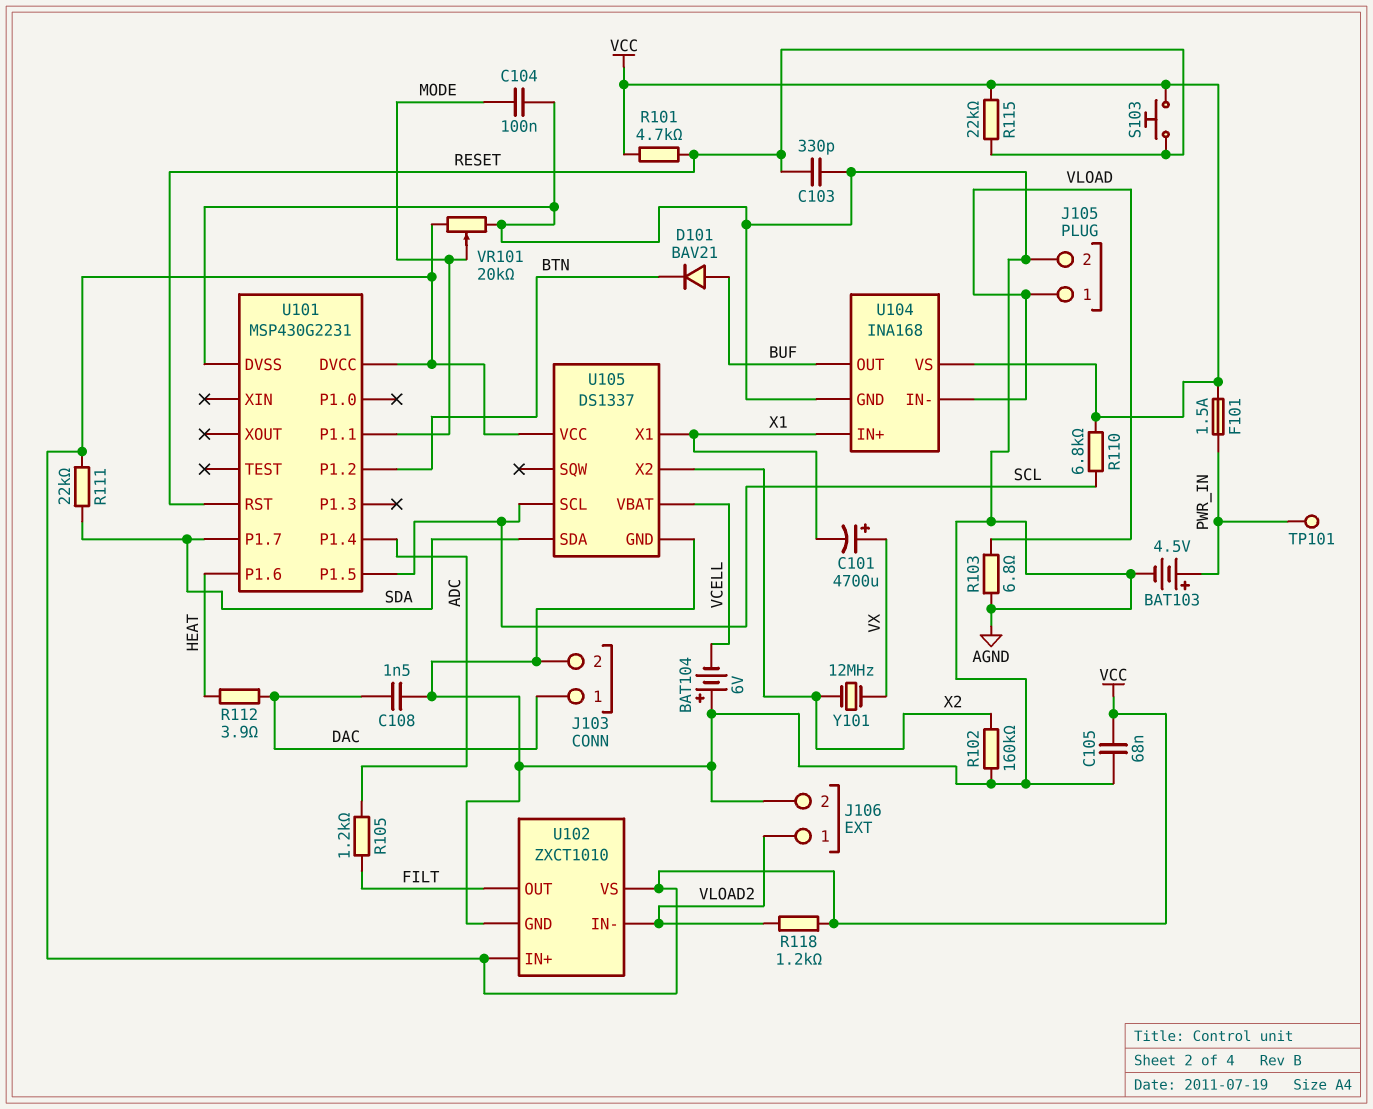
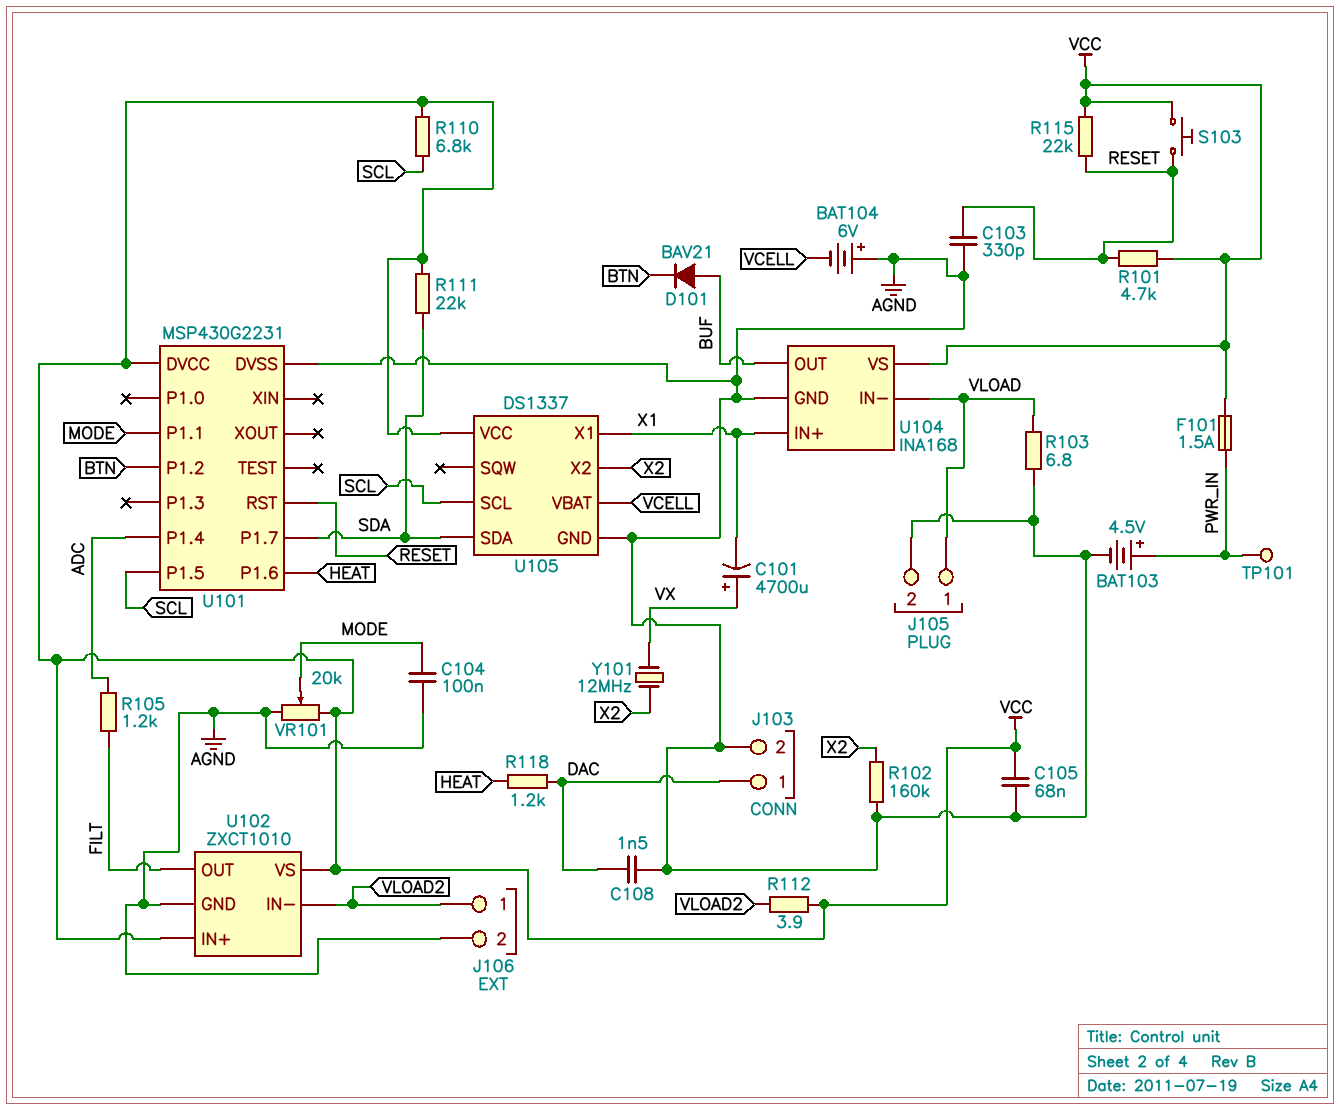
R112: 3.9 (DAC, HEAT) -> 3.9 (VCC, VLOAD2)
R118: 1.2k (VCC, VLOAD2) -> 1.2k (DAC, HEAT)

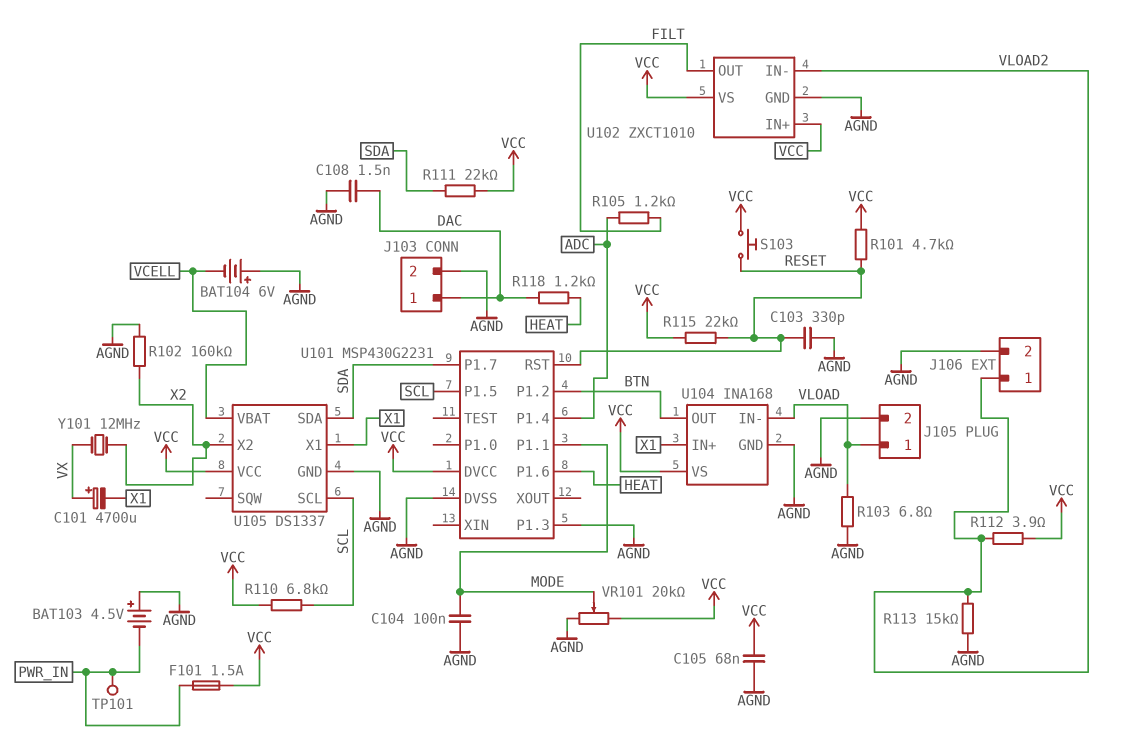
BAT103: 4.5V (plus PWR_IN, minus AGND) -> 4.5V (plus AGND, minus PWR_IN)
D101: diode BAV21 (A BUF, K BTN) -> none
R113: none -> 15k (AGND, VLOAD2)
U101 pin P1.3: none -> AGND
U104 pin OUT: BUF -> BTN

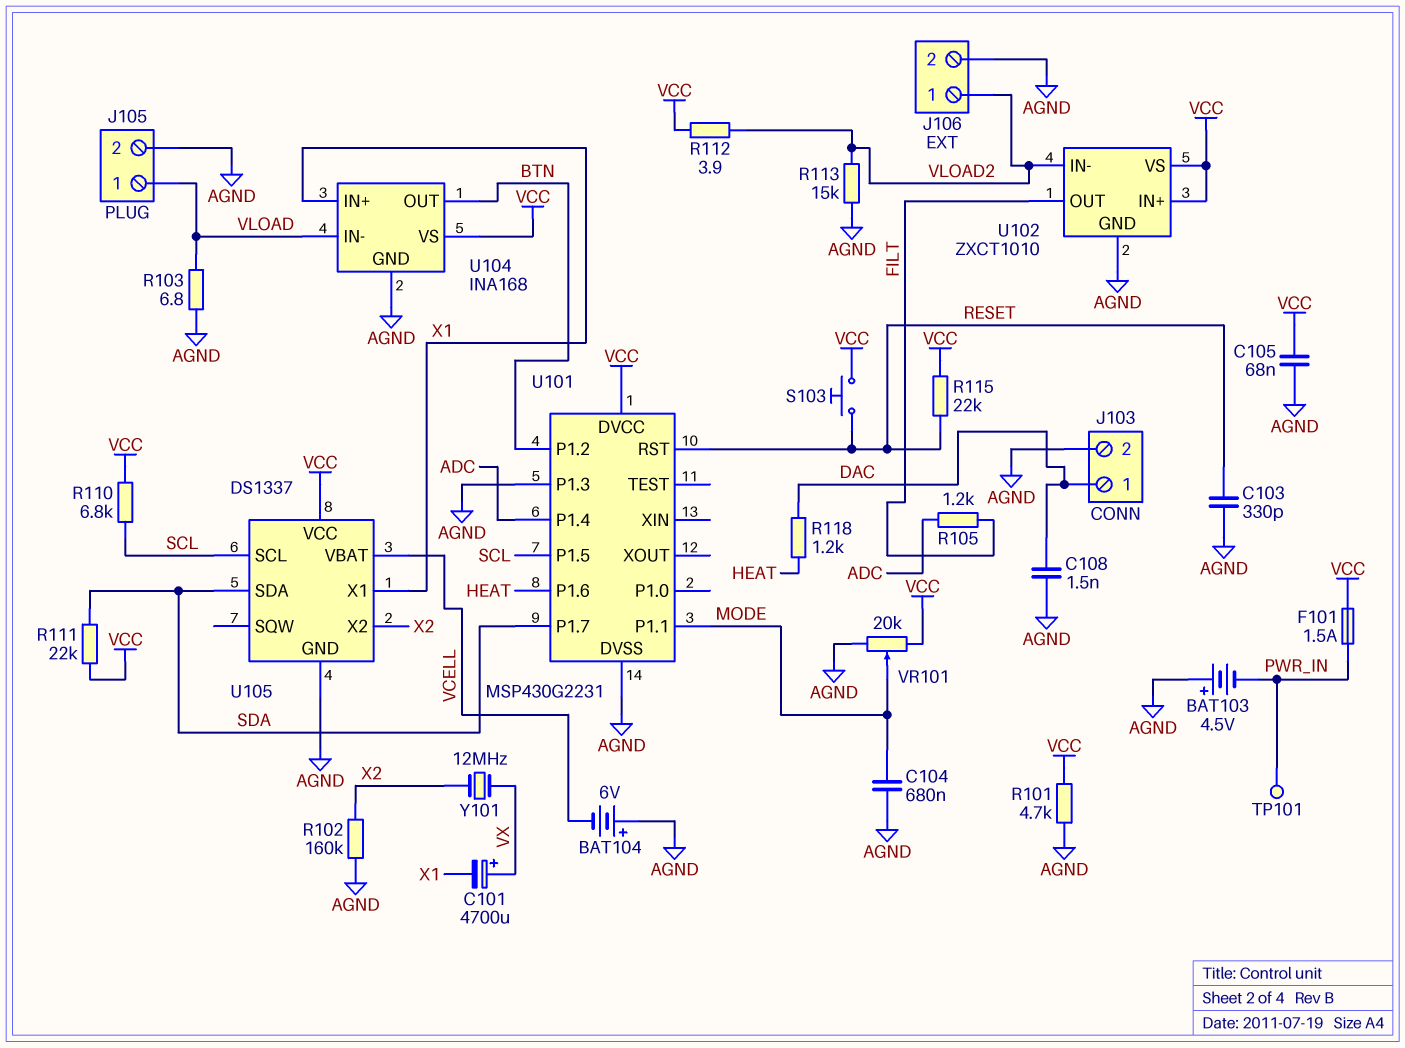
C104: 100nF (AGND, MODE) -> 680nF (AGND, MODE)
R101: 4.7k (RESET, VCC) -> 4.7k (AGND, VCC)

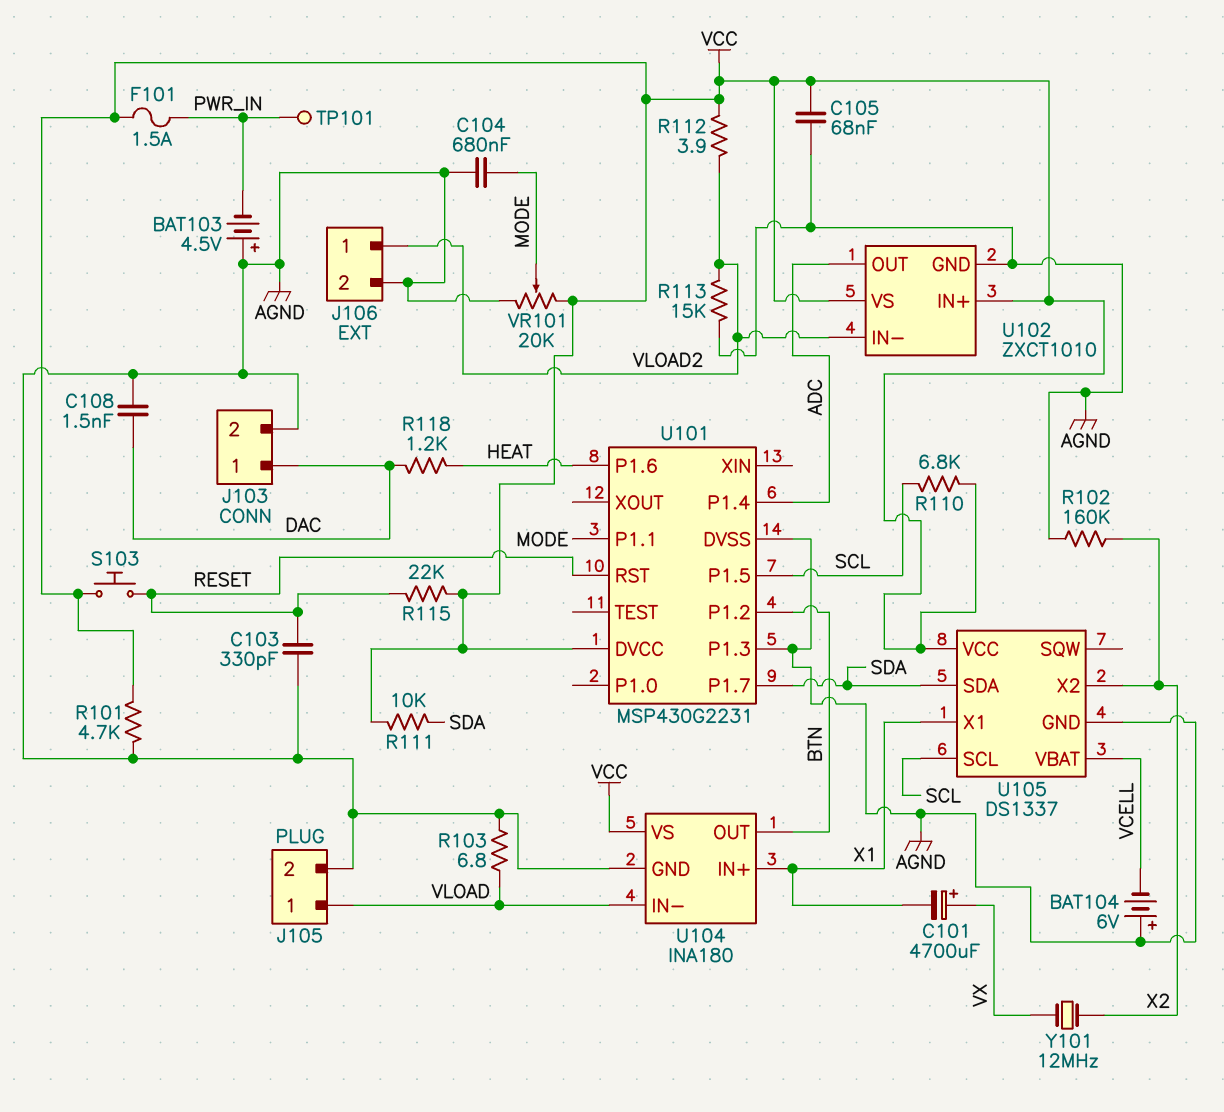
R105: 1.2k (ADC, FILT) -> none
R111: 22k (SDA, VCC) -> 10k (SDA, VCC)
U102 pin OUT: FILT -> ADC
U104: INA168 -> INA180

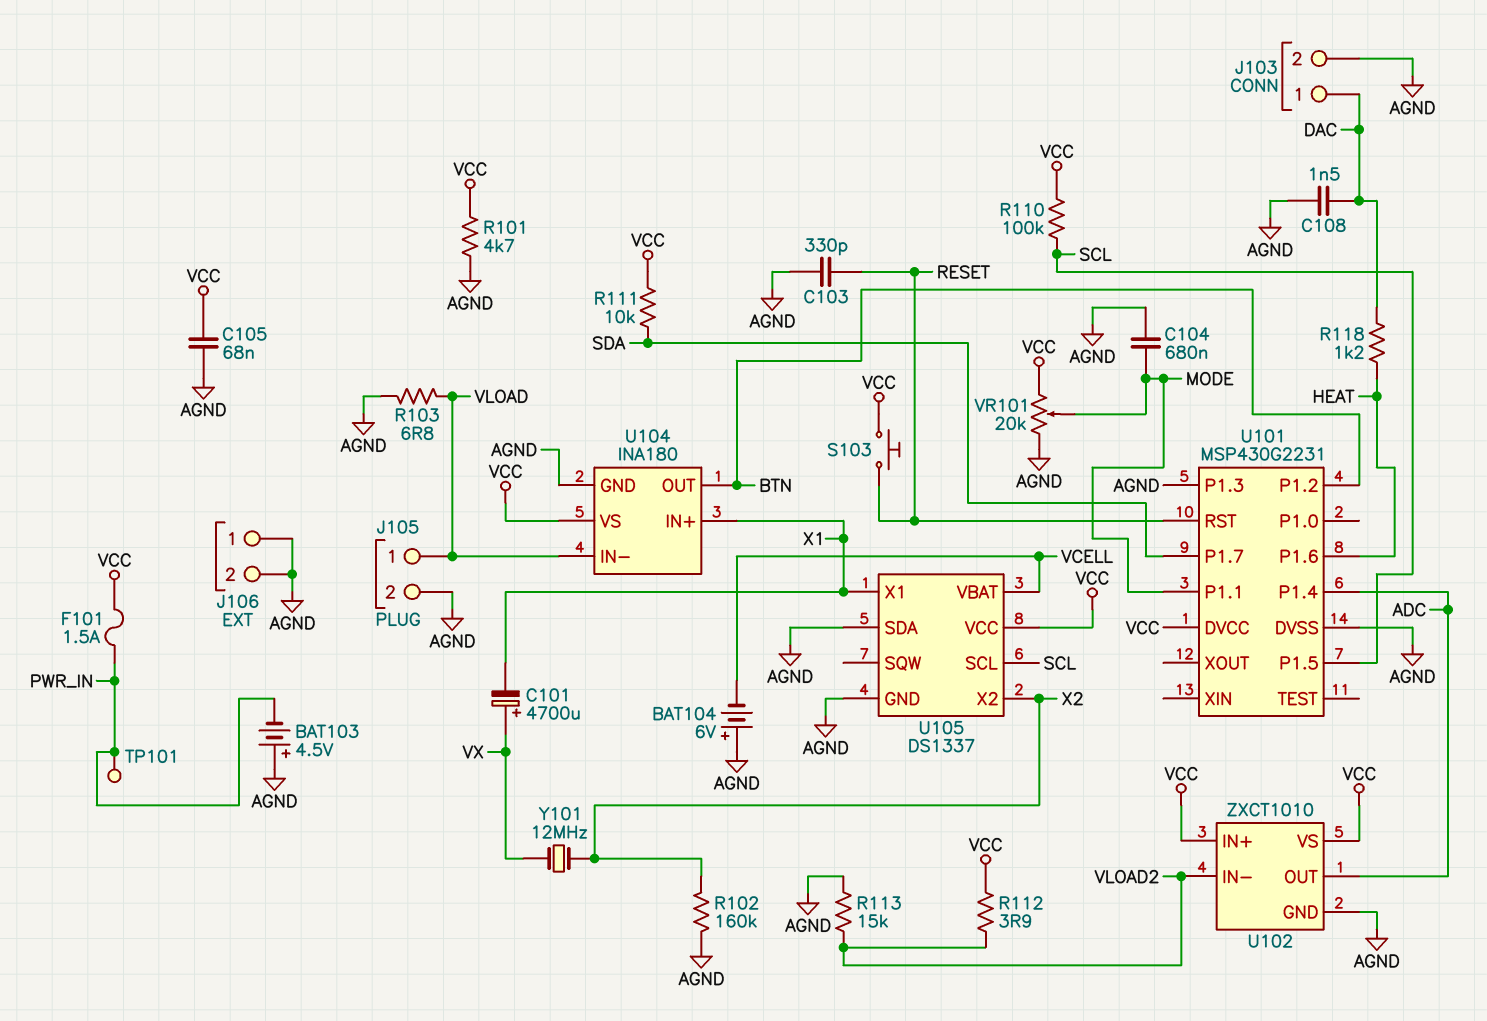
J106 pin 1: VLOAD2 -> AGND
R110: 6.8k (SCL, VCC) -> 100k (SCL, VCC)
R115: 22k (RESET, VCC) -> none
U105 pin SDA: SDA -> AGND

